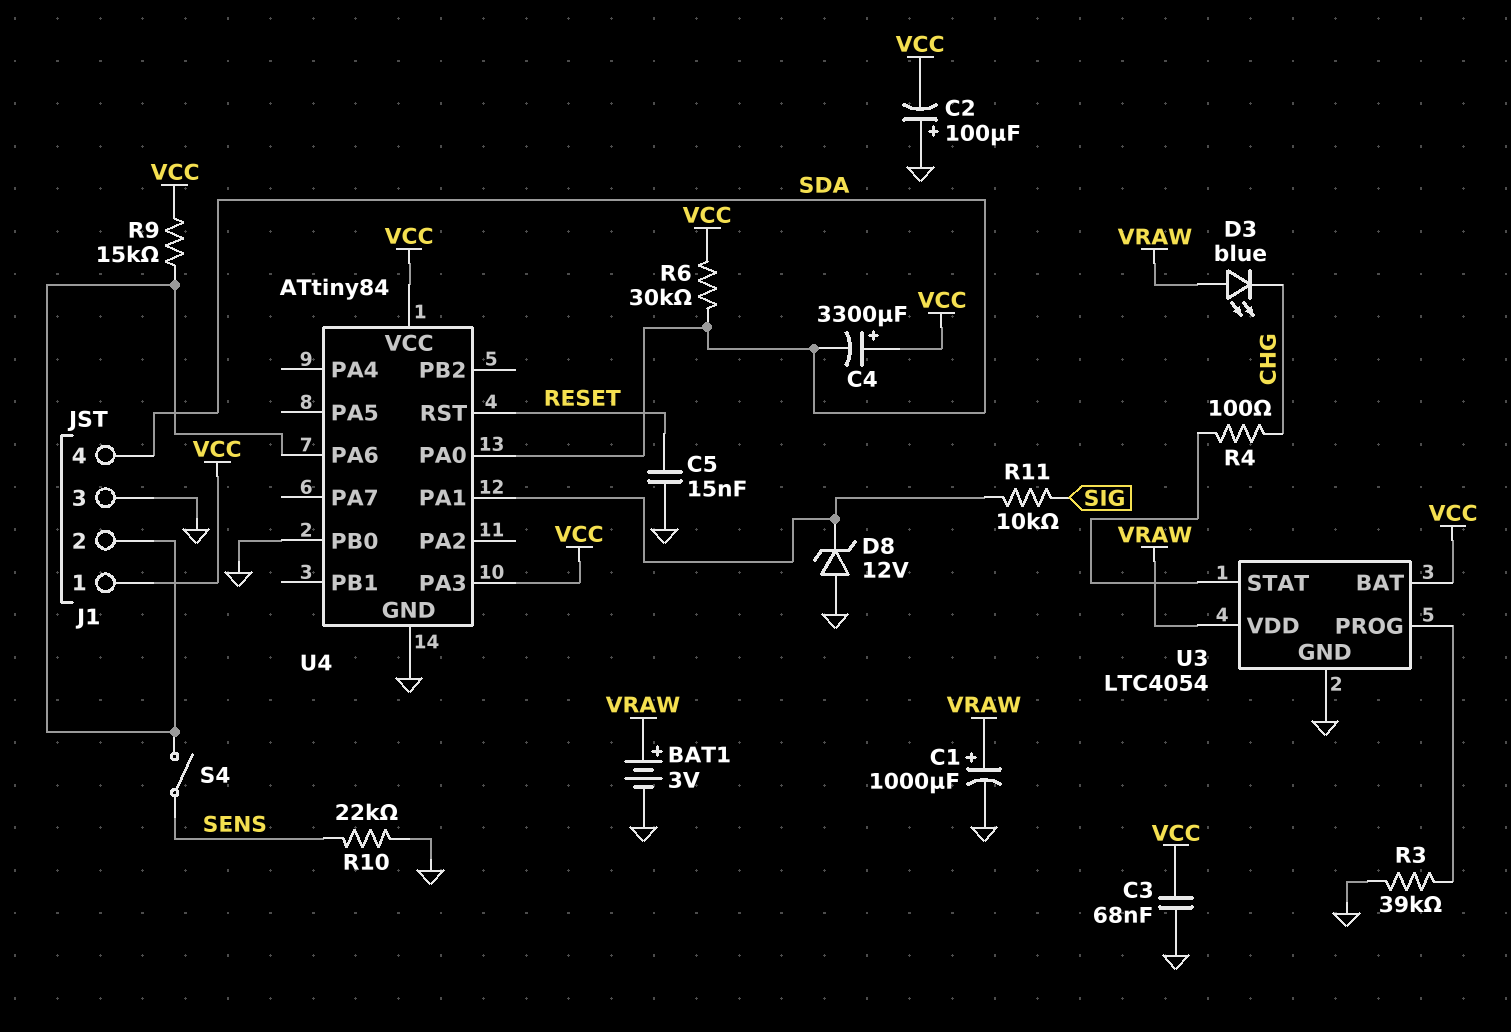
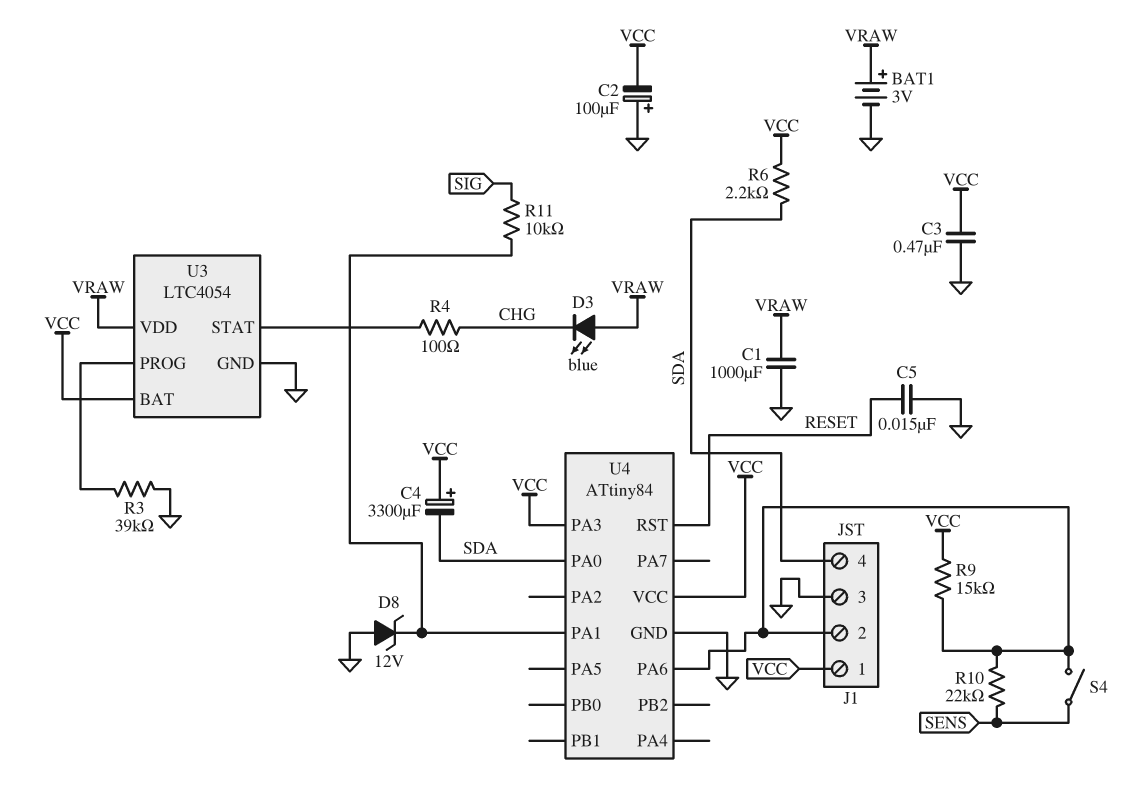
C1: 1000uF (plus VRAW, minus GND) -> 1000uF (GND, VRAW)
C3: 68nF (GND, VCC) -> 470nF (GND, VCC)
R6: 30k (SDA, VCC) -> 2.2k (SDA, VCC)
R10: 22k (GND, SENS) -> 22k (J1/2, SENS)
U4 pin PB0: GND -> none

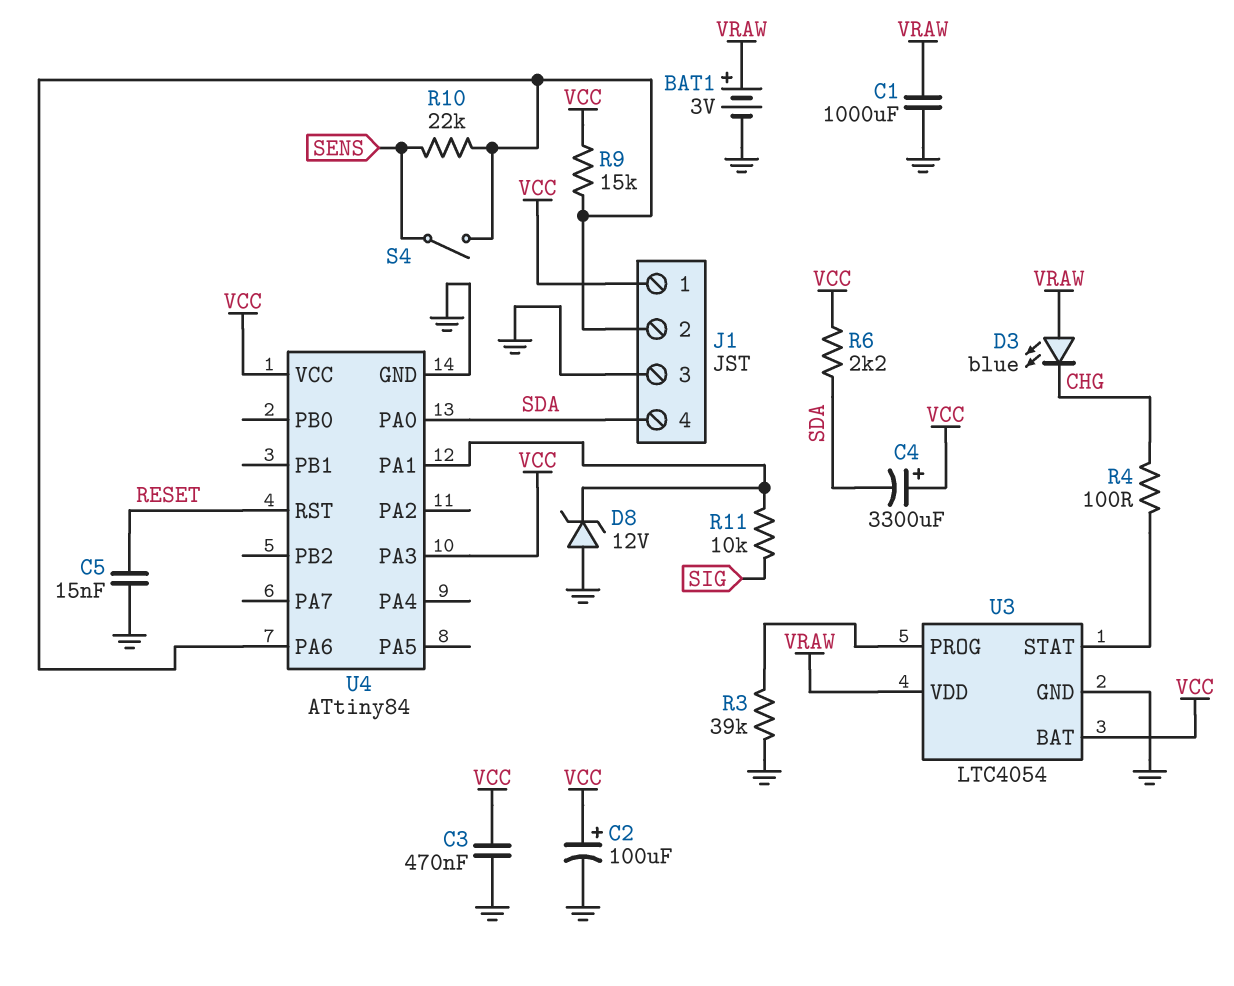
C2: 100uF (plus GND, minus VCC) -> 100uF (plus VCC, minus GND)

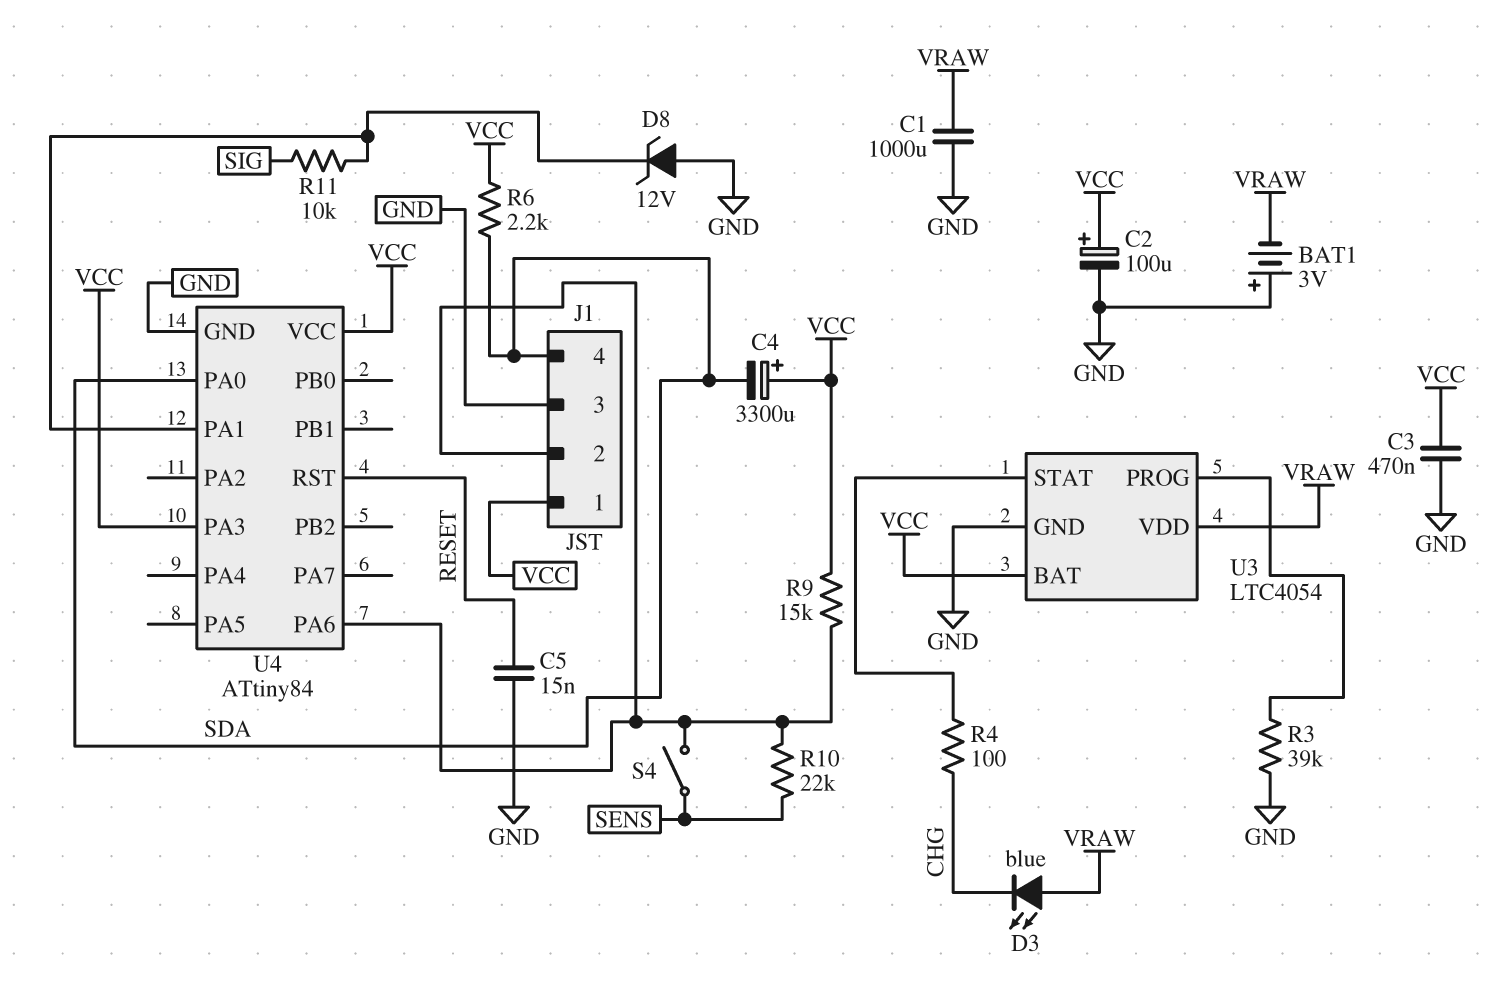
BAT1: 3V (plus VRAW, minus GND) -> 3V (plus GND, minus VRAW)

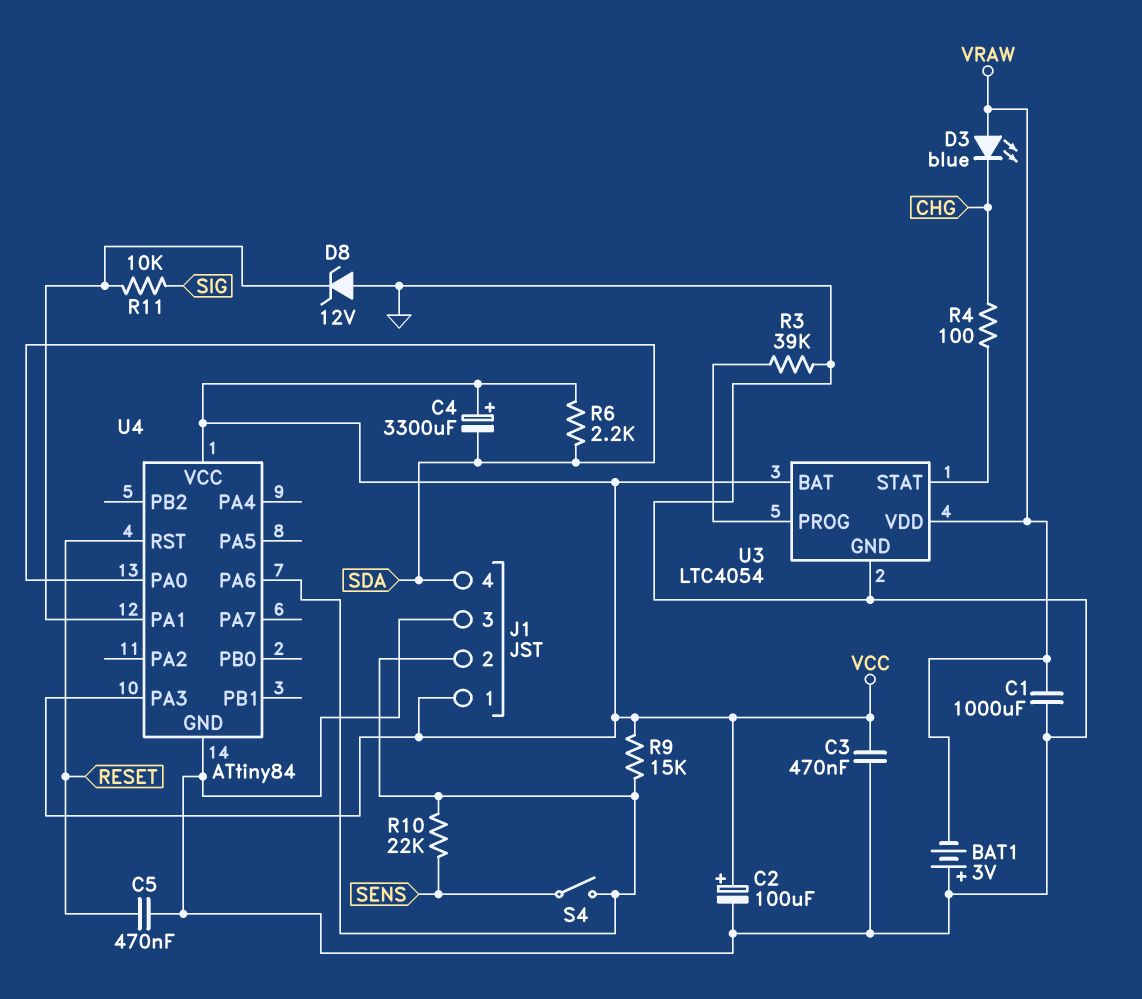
C5: 15nF (GND, RESET) -> 470nF (GND, RESET)

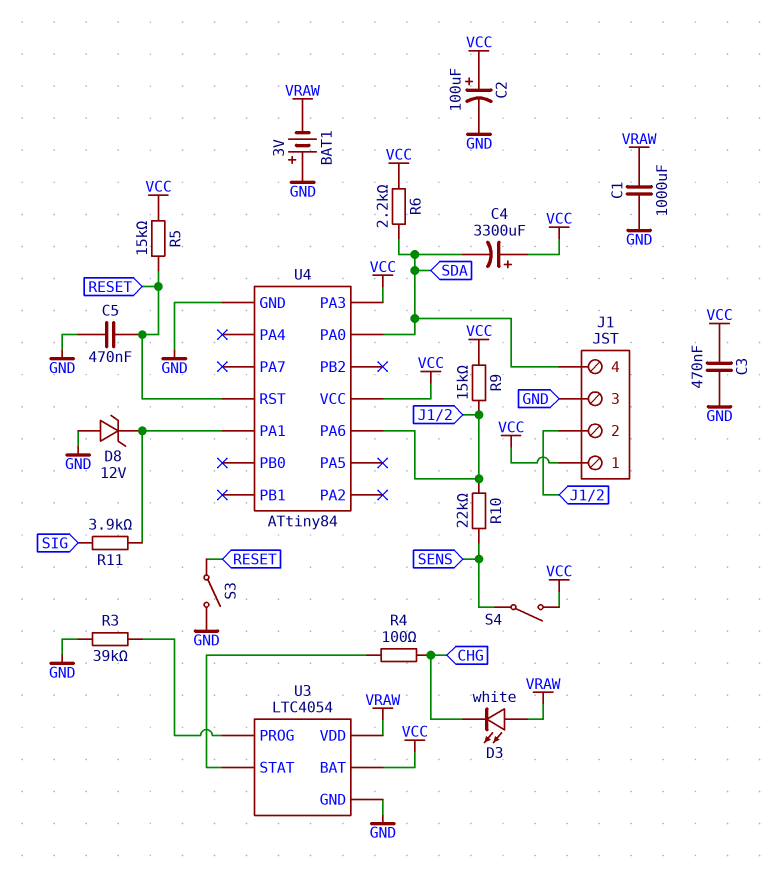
D3: LED blue (A VRAW, K CHG) -> LED white (A VRAW, K CHG)
R5: none -> 15k (RESET, VCC)
R11: 10k (SIG, U4/PA1) -> 3.9k (SIG, U4/PA1)
S3: none -> switch (GND, RESET)
S4: switch (J1/2, SENS) -> switch (SENS, VCC)

